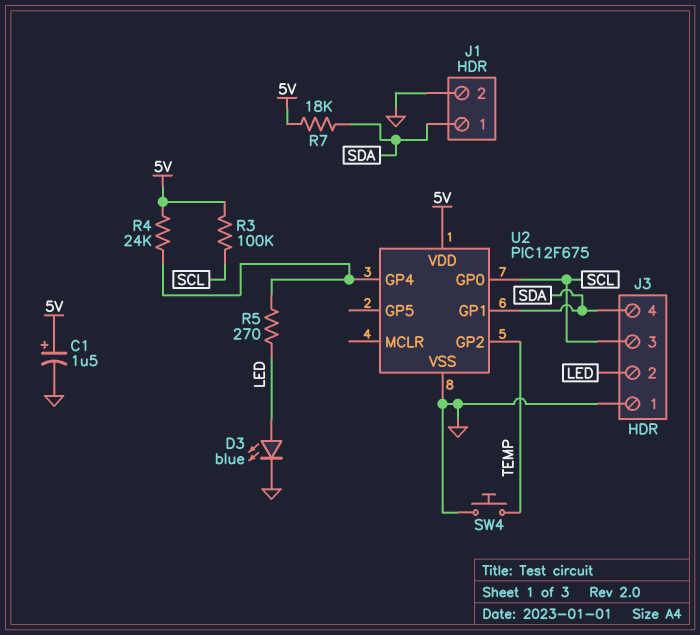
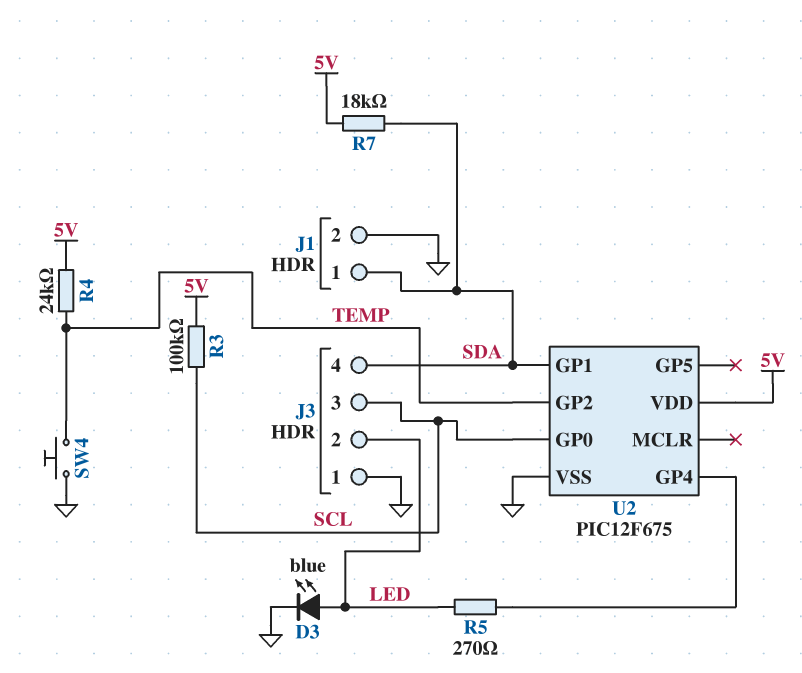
C1: 1.5uF (plus 5V, minus GND) -> none
R4: 24k (5V, U2/GP4) -> 24k (5V, TEMP)

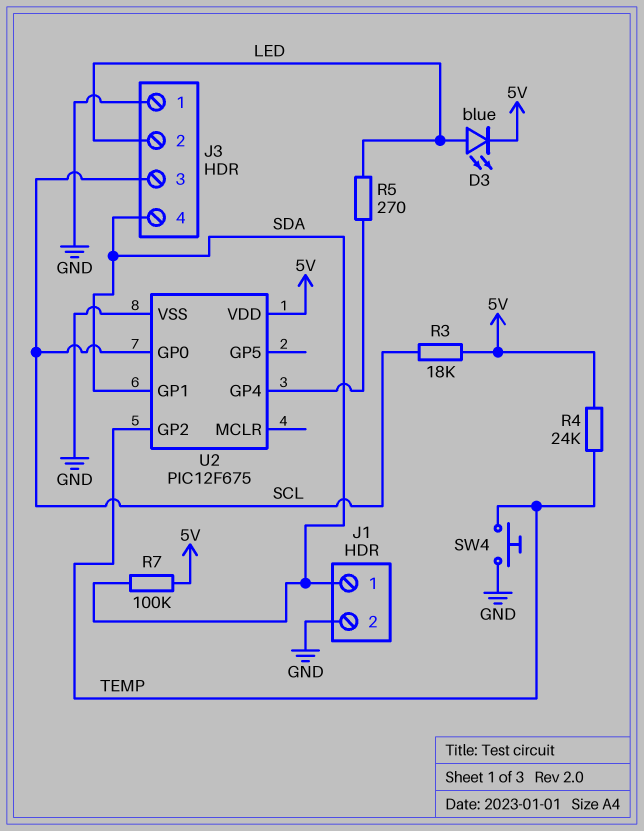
D3: LED blue (A LED, K GND) -> LED blue (A LED, K 5V)
R3: 100k (5V, SCL) -> 18k (5V, SCL)
R7: 18k (5V, SDA) -> 100k (5V, SDA)

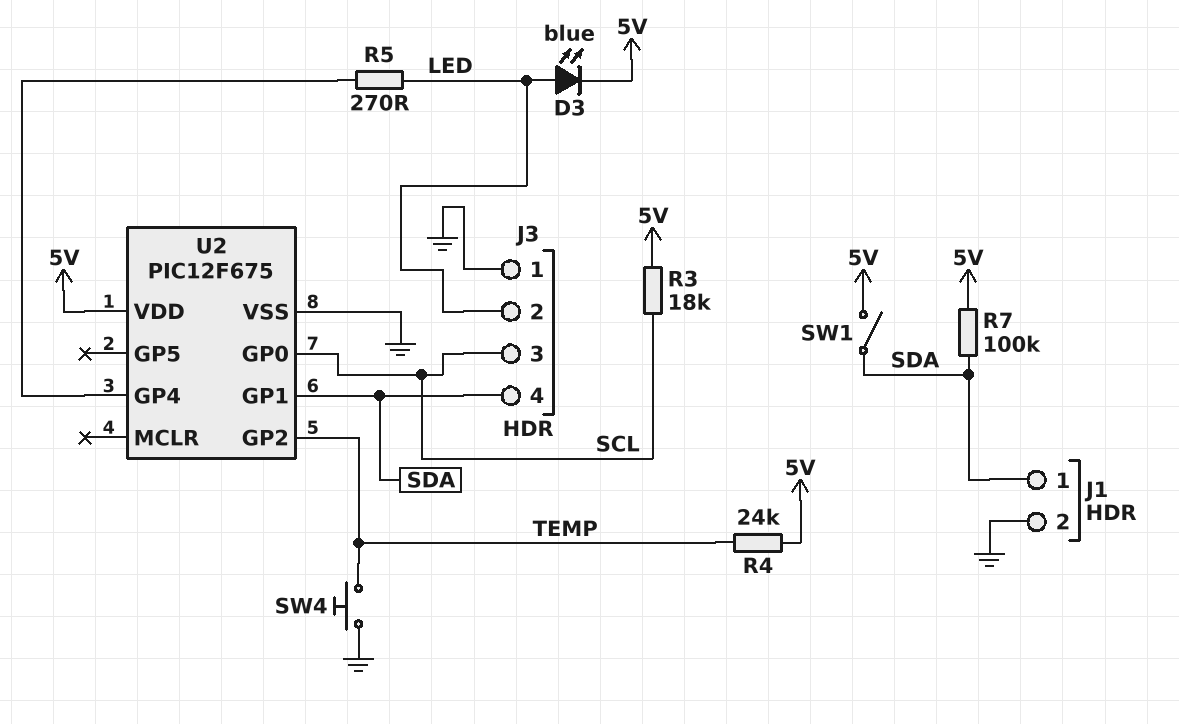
SW1: none -> switch (5V, SDA)

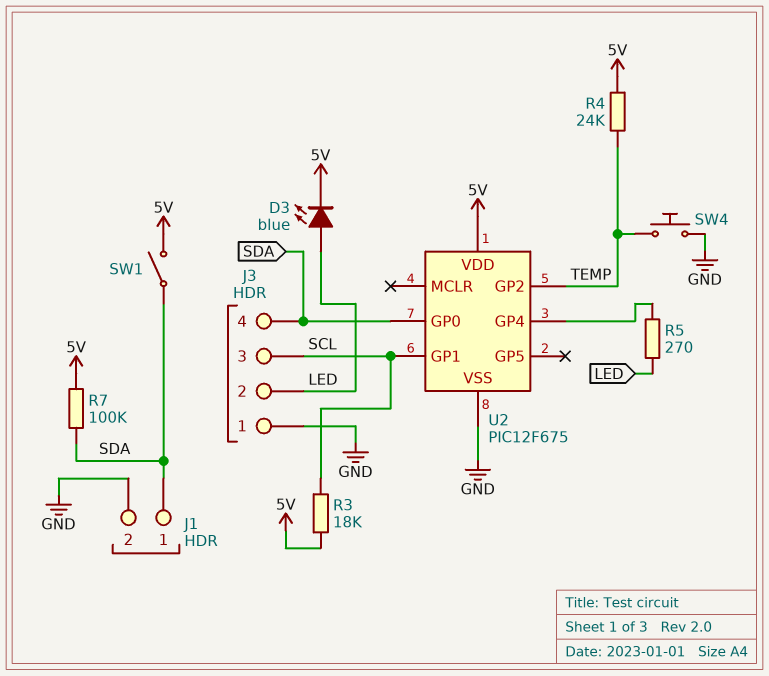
U2 pin GP0: SCL -> SDA
U2 pin GP1: SDA -> SCL

